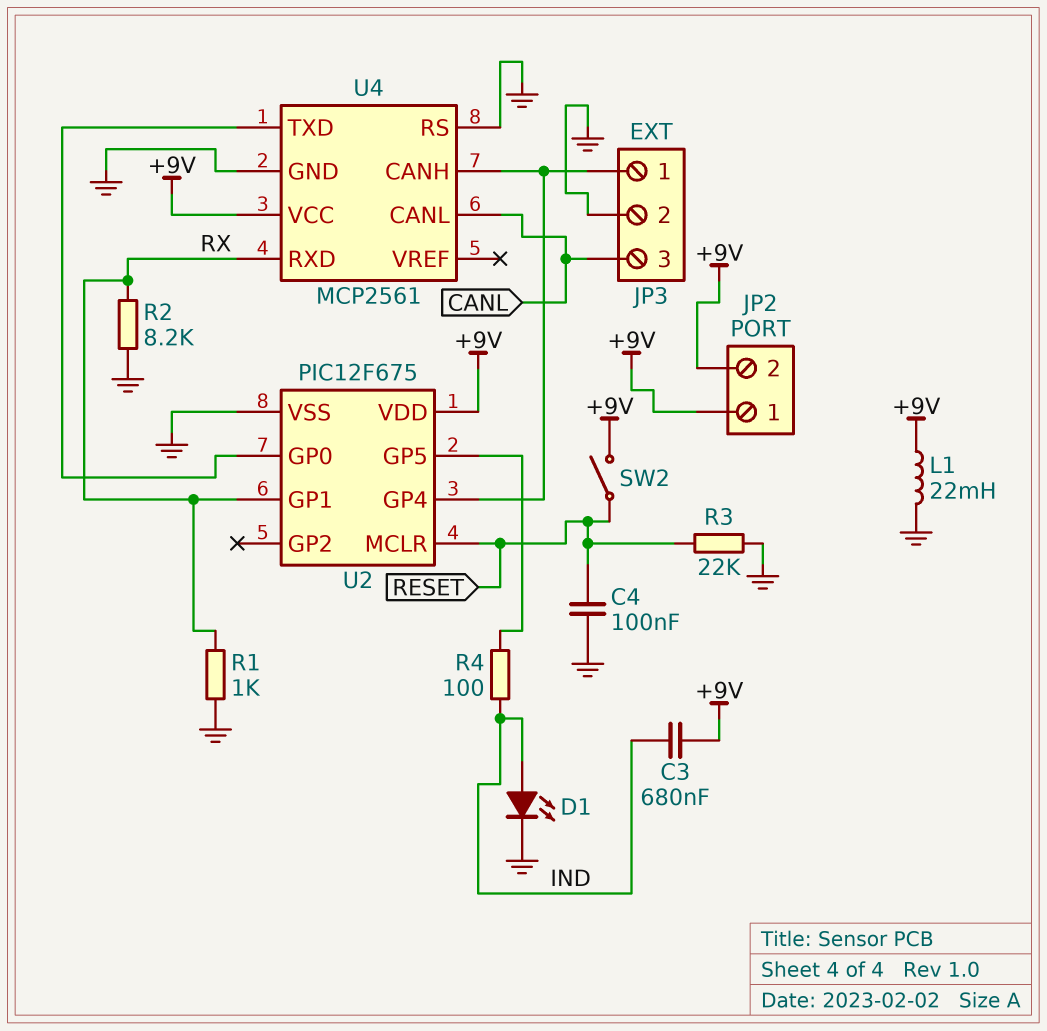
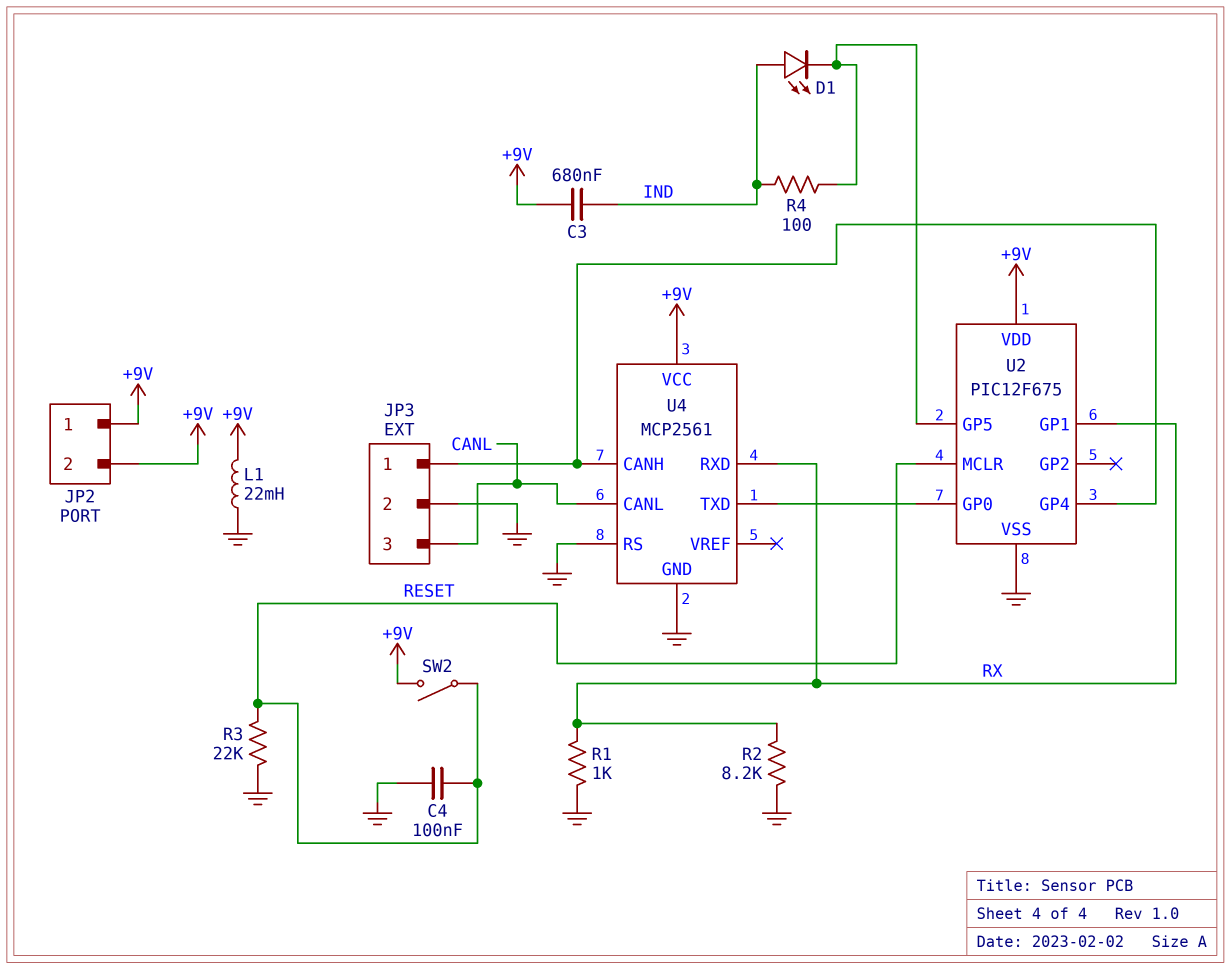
D1: LED (A IND, K GND) -> LED (A IND, K U2/GP5)

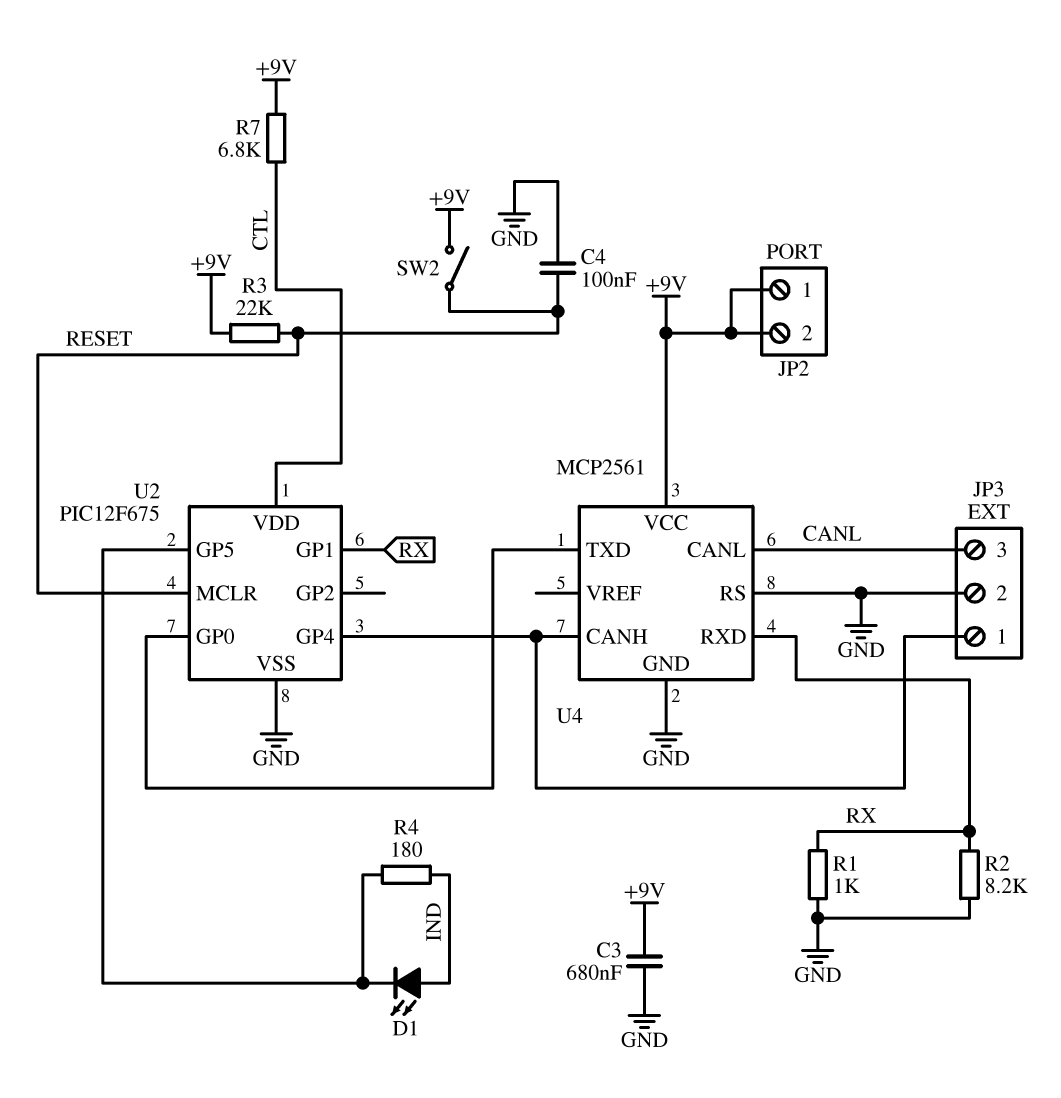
C3: 680nF (+9V, IND) -> 680nF (+9V, GND)
L1: 22mH (+9V, GND) -> none
R3: 22k (GND, RESET) -> 22k (+9V, RESET)
R4: 100 (IND, U2/GP5) -> 180 (IND, U2/GP5)
R7: none -> 6.8k (+9V, CTL)
U2 pin VDD: +9V -> CTL

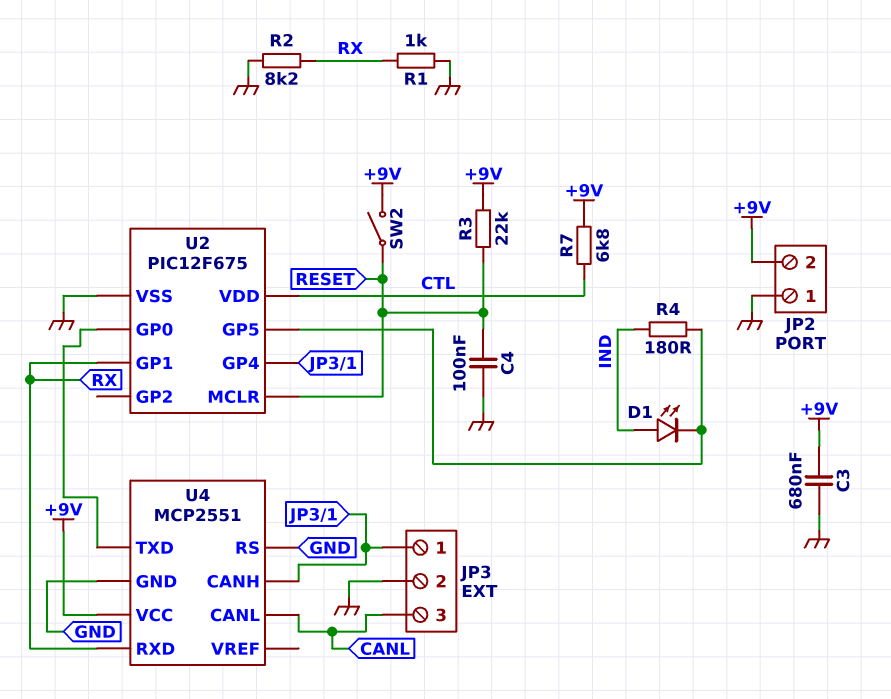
JP2 pin 1: +9V -> GND
U4: MCP2561 -> MCP2551

